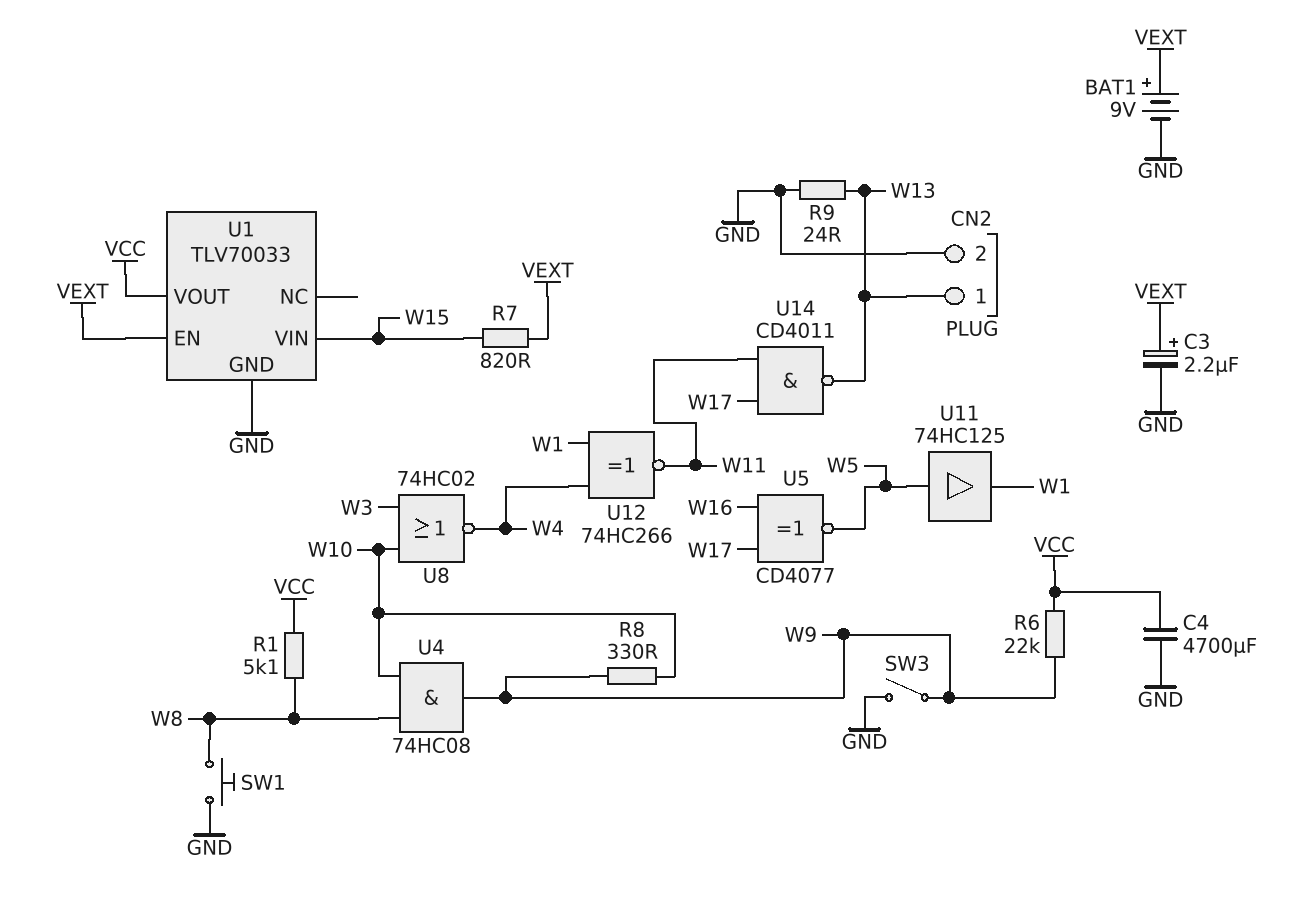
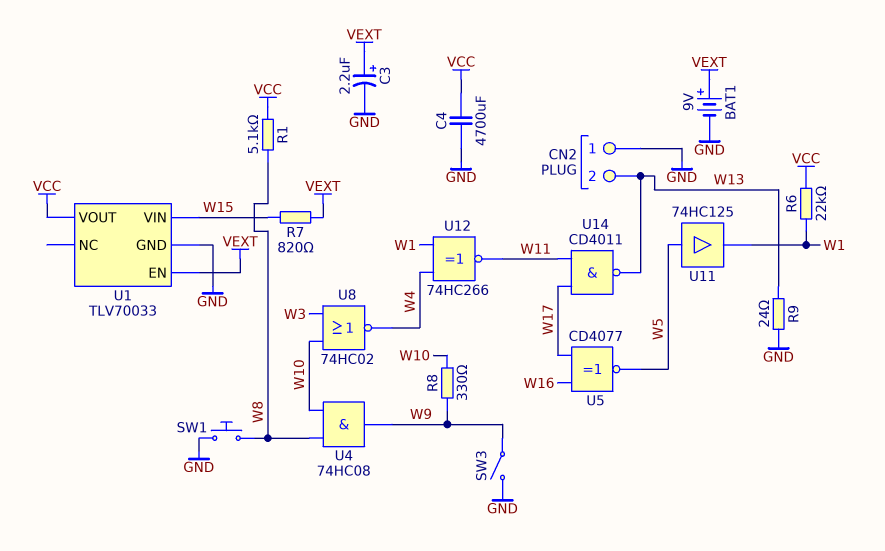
CN2 pin 1: W13 -> GND
CN2 pin 2: GND -> W13
R6: 22k (VCC, W9) -> 22k (VCC, W1)

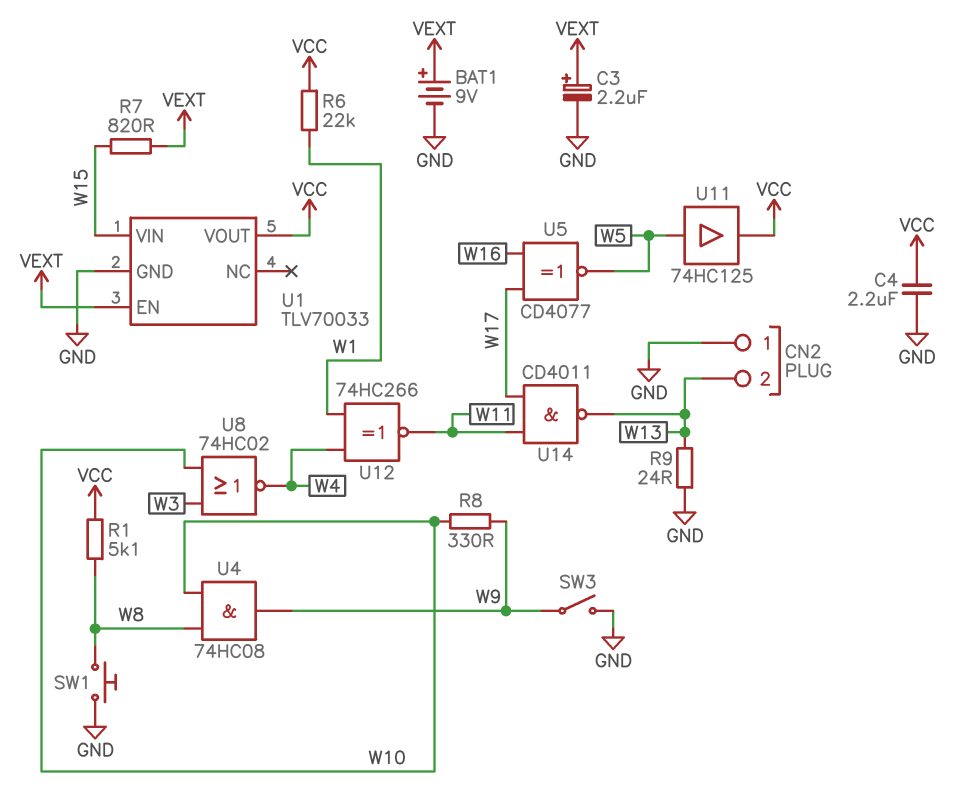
C4: 4700uF (GND, VCC) -> 2.2uF (GND, VCC)
U11: buffer 74HC125 (in W5, out W1) -> buffer 74HC125 (in W5, out VCC)

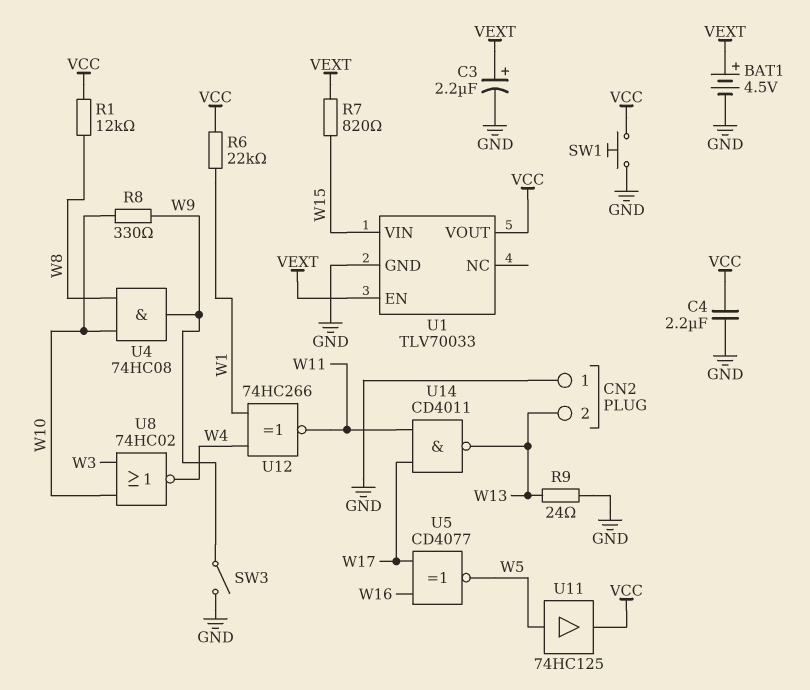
BAT1: 9V (plus VEXT, minus GND) -> 4.5V (plus VEXT, minus GND)
R1: 5.1k (VCC, W8) -> 12k (VCC, W8)
SW1: button (GND, W8) -> button (GND, VCC)

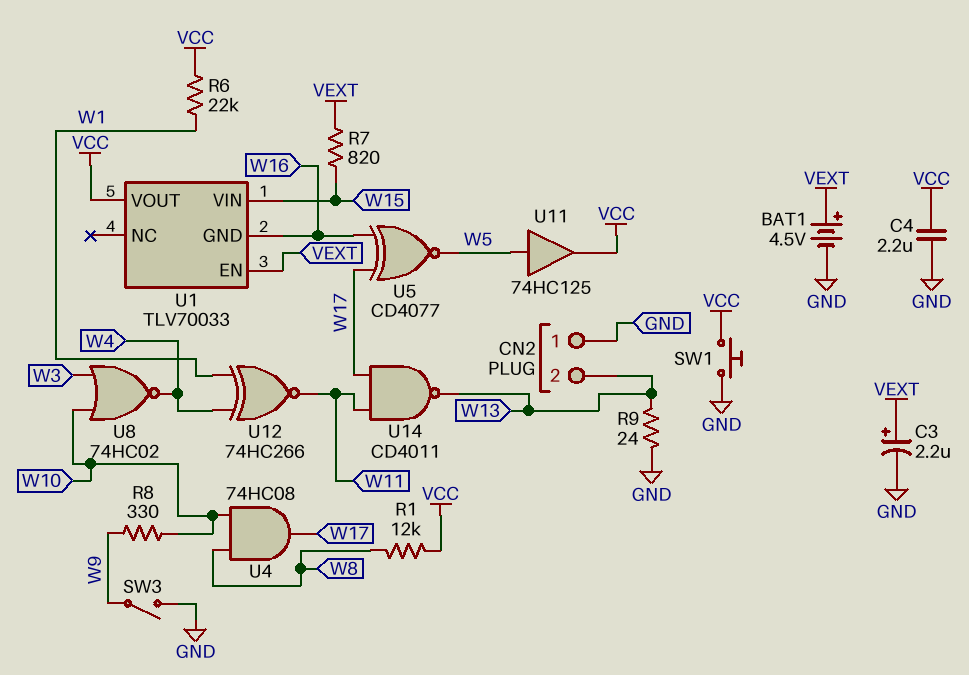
U1 pin GND: GND -> W16
U4: AND 74HC08 (in W8, in W10, out W9) -> AND 74HC08 (in W8, in W10, out W17)

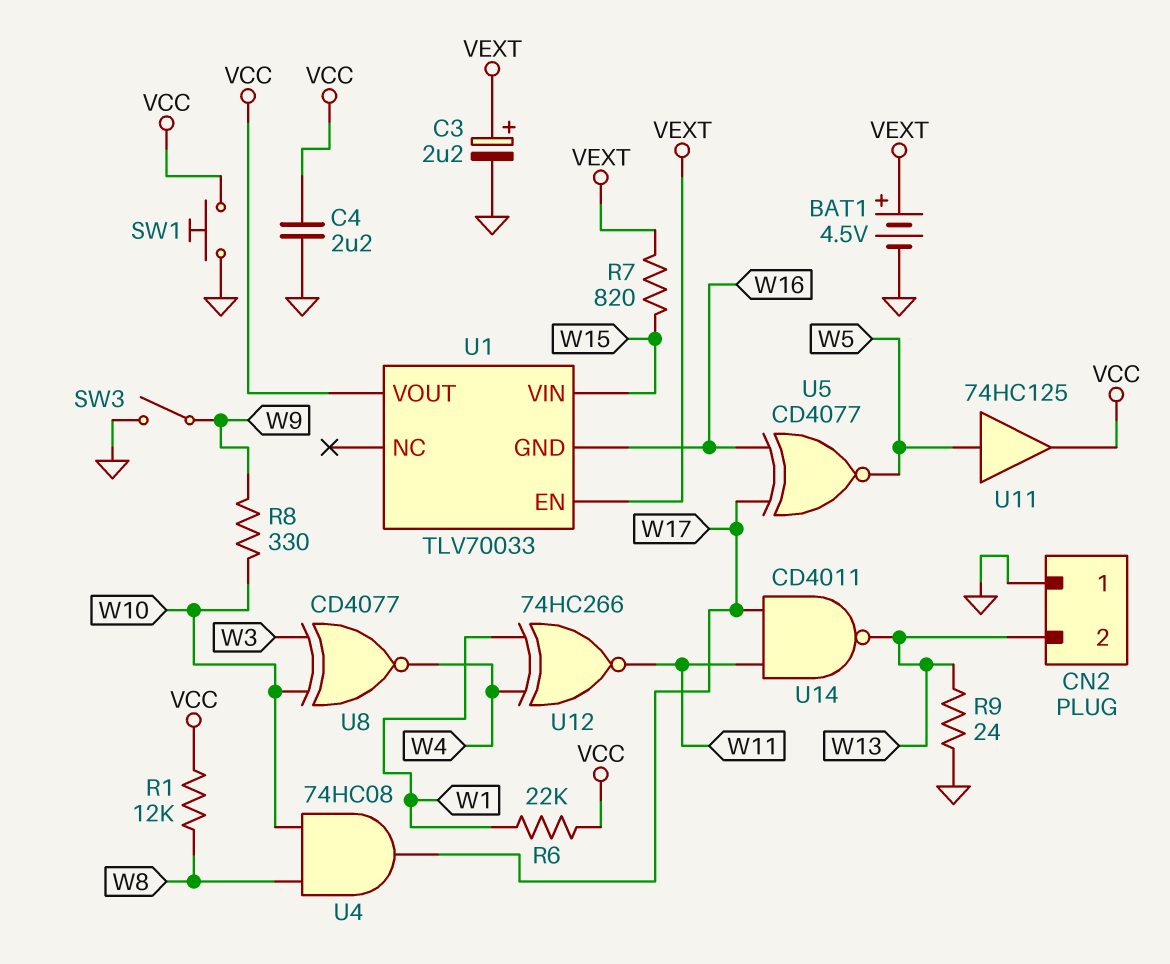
U8: NOR 74HC02 (in W3, in W10, out W4) -> XNOR CD4077 (in W3, in W10, out W4)

